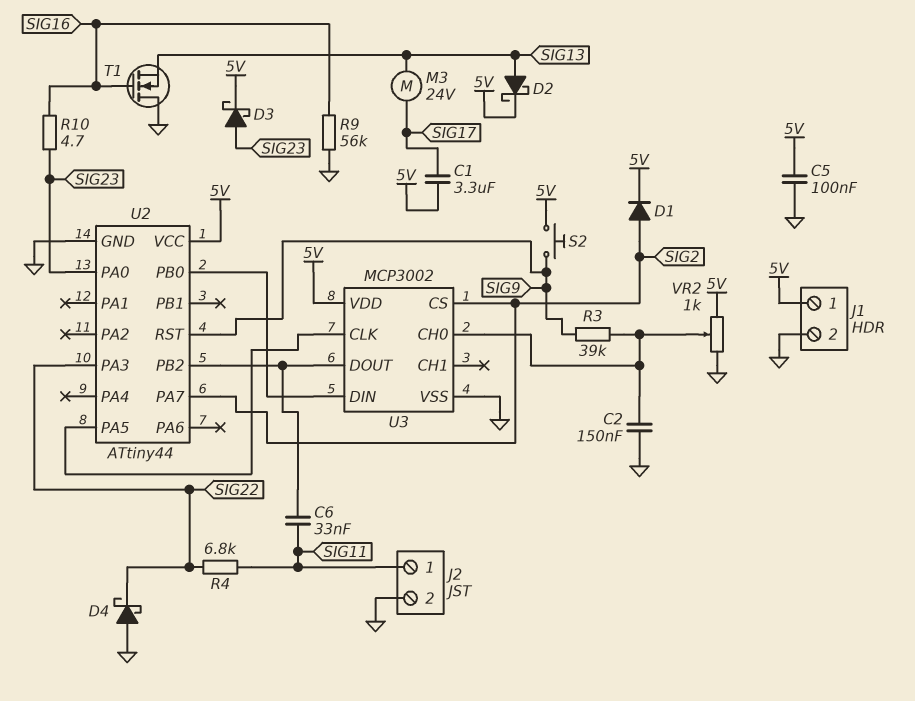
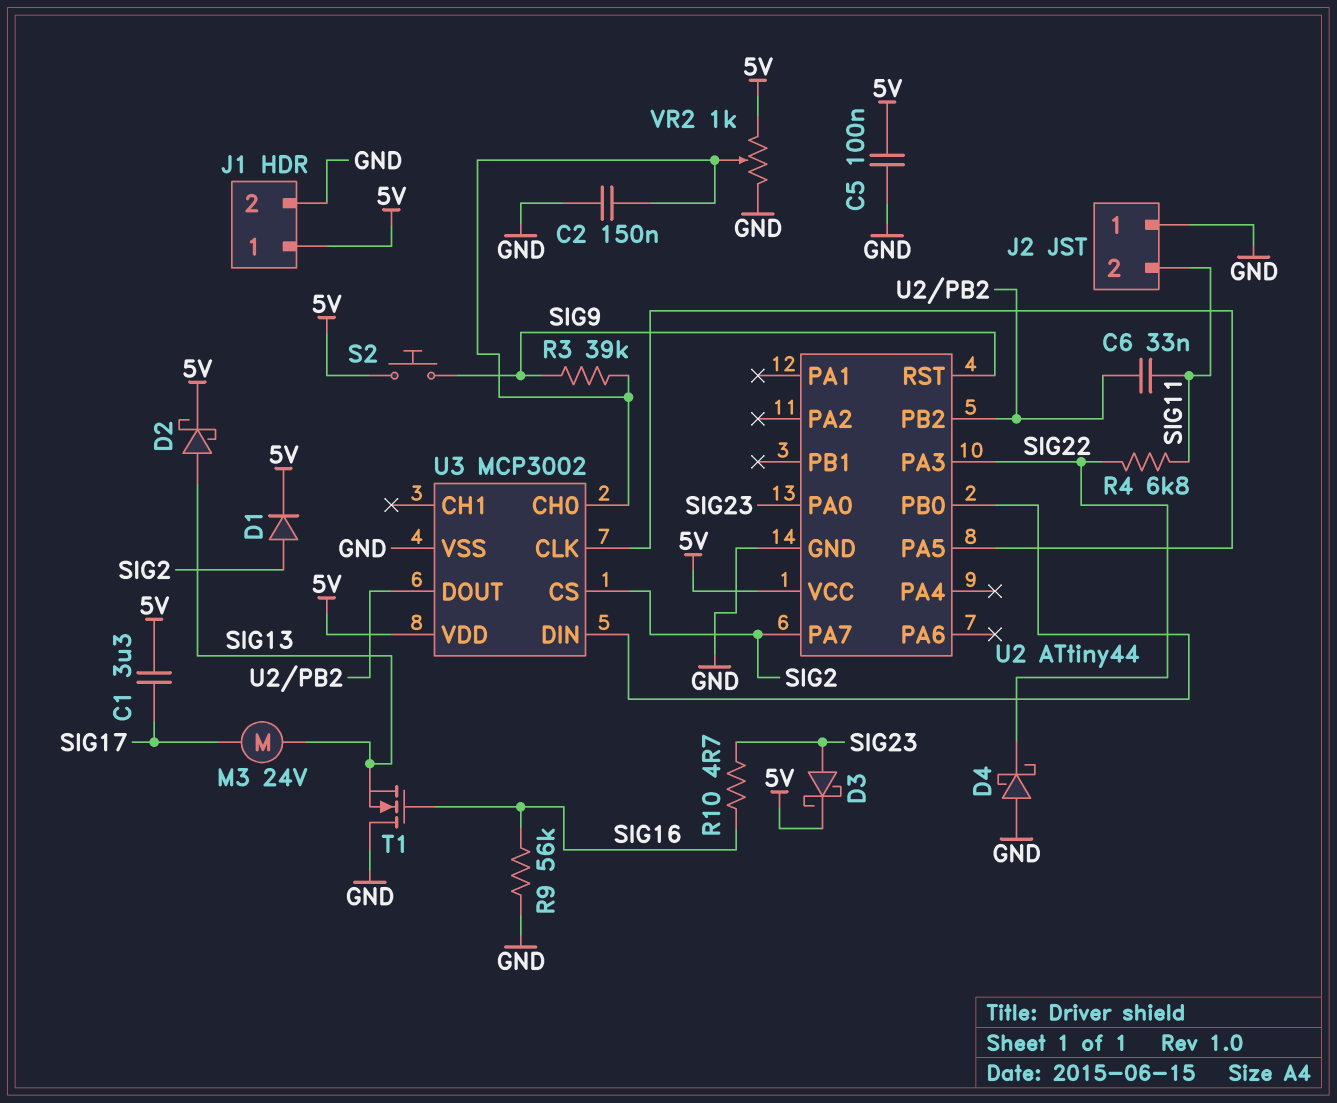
J2 pin 1: SIG11 -> GND
J2 pin 2: GND -> SIG11

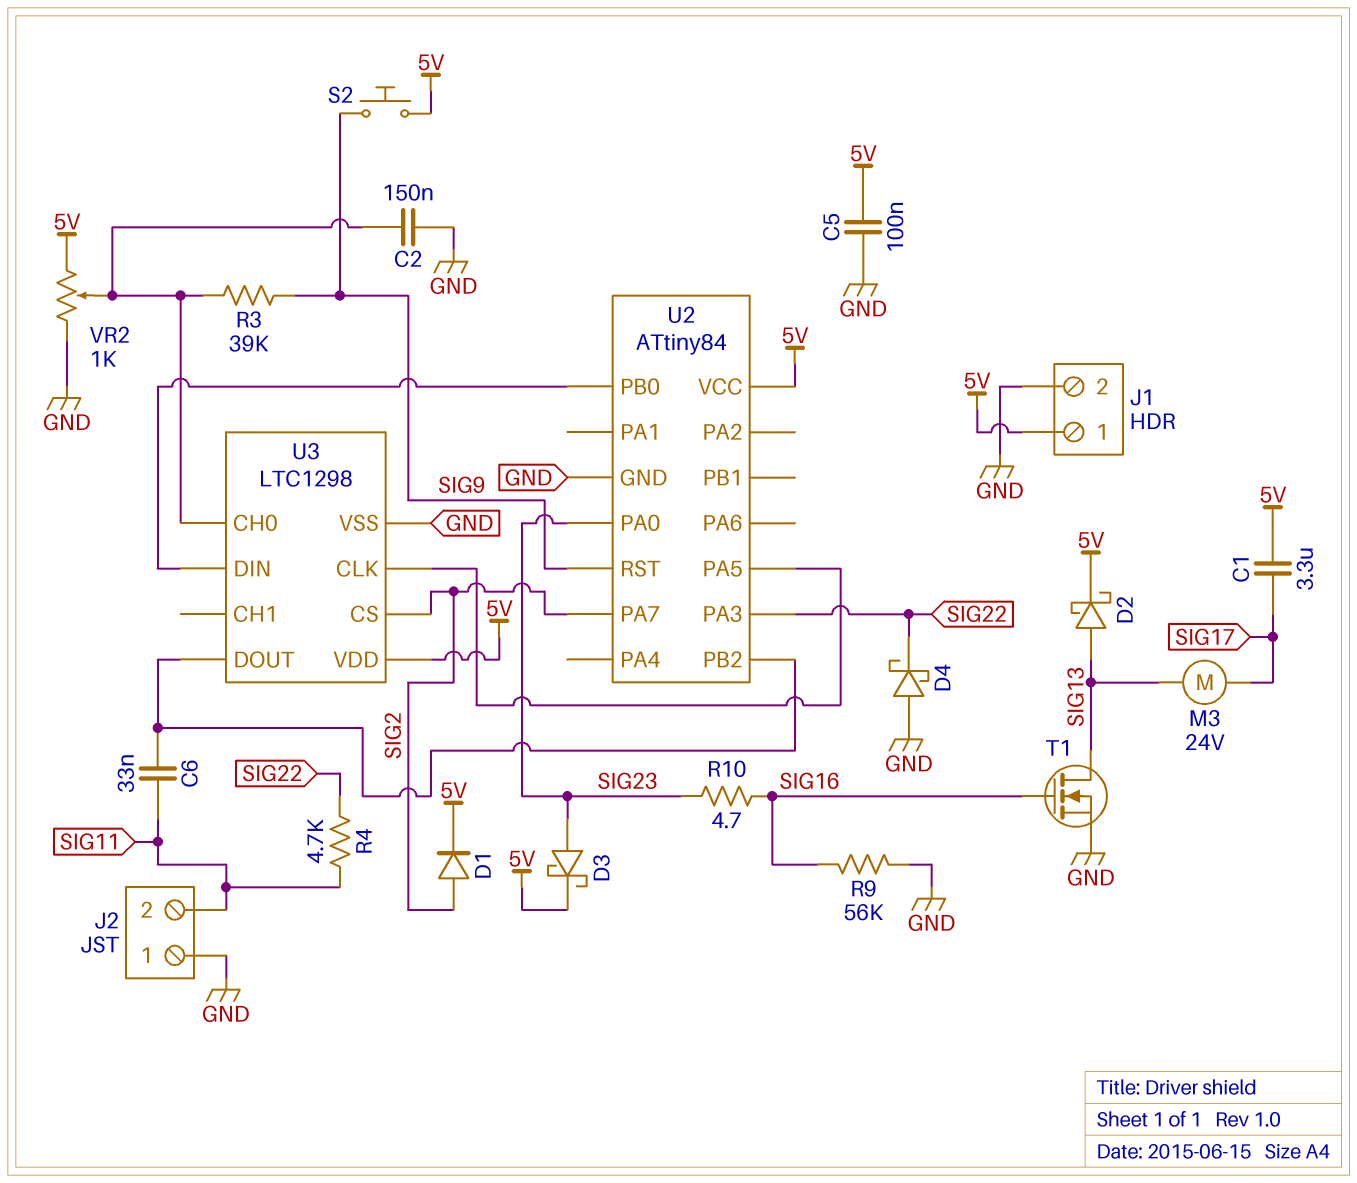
R4: 6.8k (SIG11, SIG22) -> 4.7k (SIG11, SIG22)
T1: NMOS (G SIG16, D GND, S SIG13) -> NMOS (G SIG16, D SIG13, S GND)
U2: ATtiny44 -> ATtiny84
U3: MCP3002 -> LTC1298

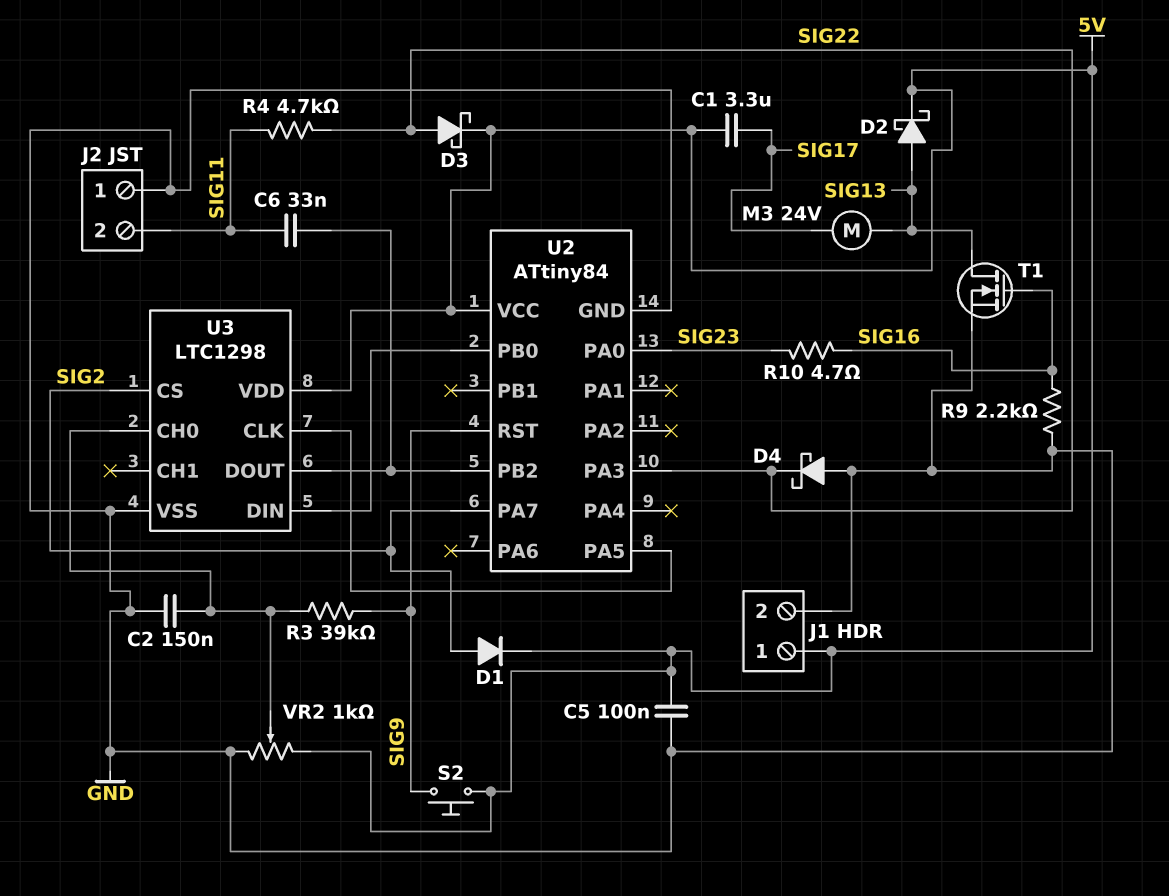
D3: schottky (A SIG23, K 5V) -> schottky (A SIG22, K 5V)
R9: 56k (GND, SIG16) -> 2.2k (GND, SIG16)

